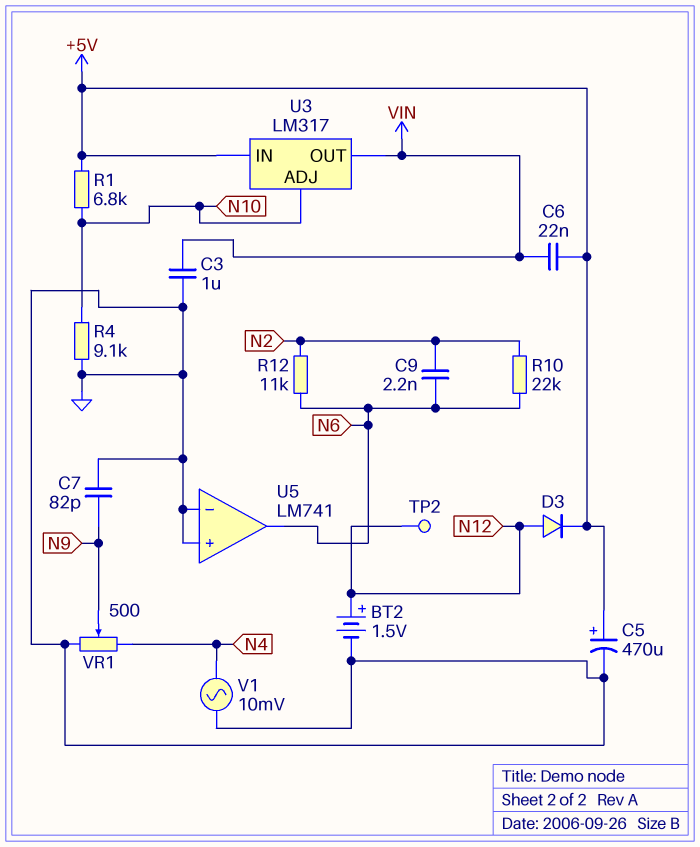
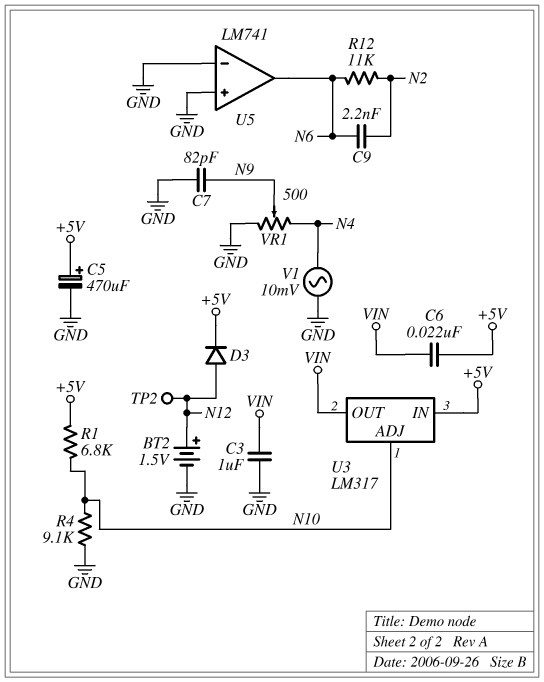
R10: 22k (N2, N6) -> none

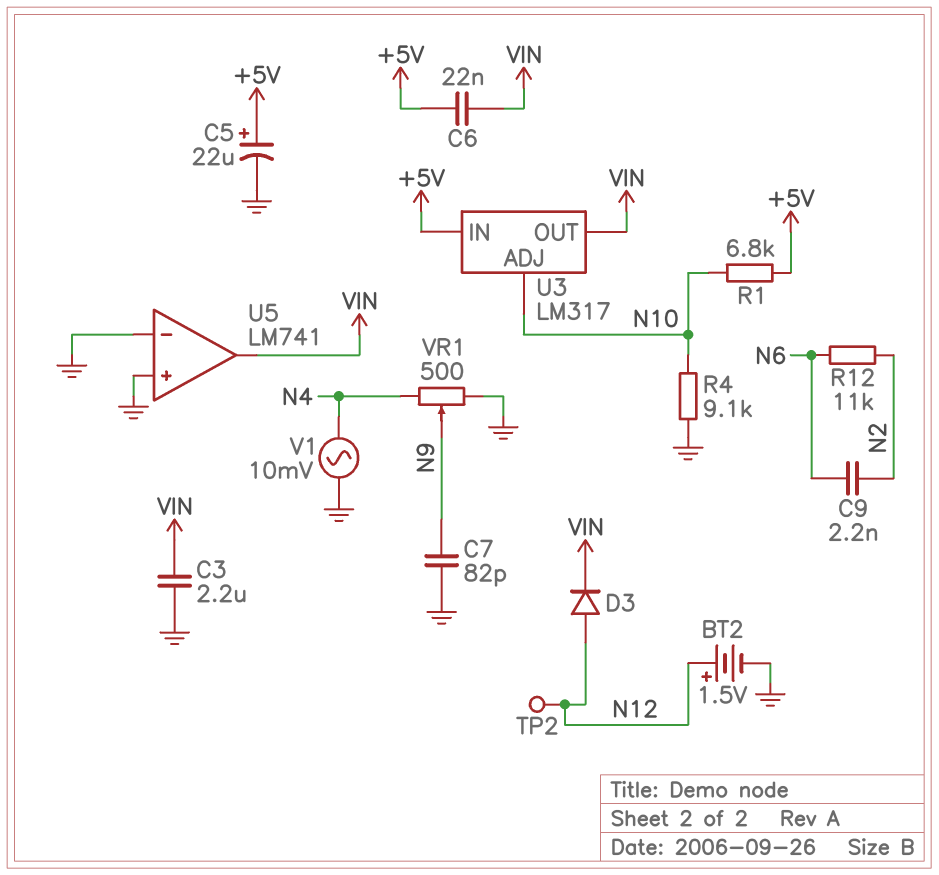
C3: 1uF (GND, VIN) -> 2.2uF (GND, VIN)
C5: 470uF (plus +5V, minus GND) -> 22uF (plus +5V, minus GND)
D3: diode (A N12, K +5V) -> diode (A N12, K VIN)
U5 pin out: N6 -> VIN

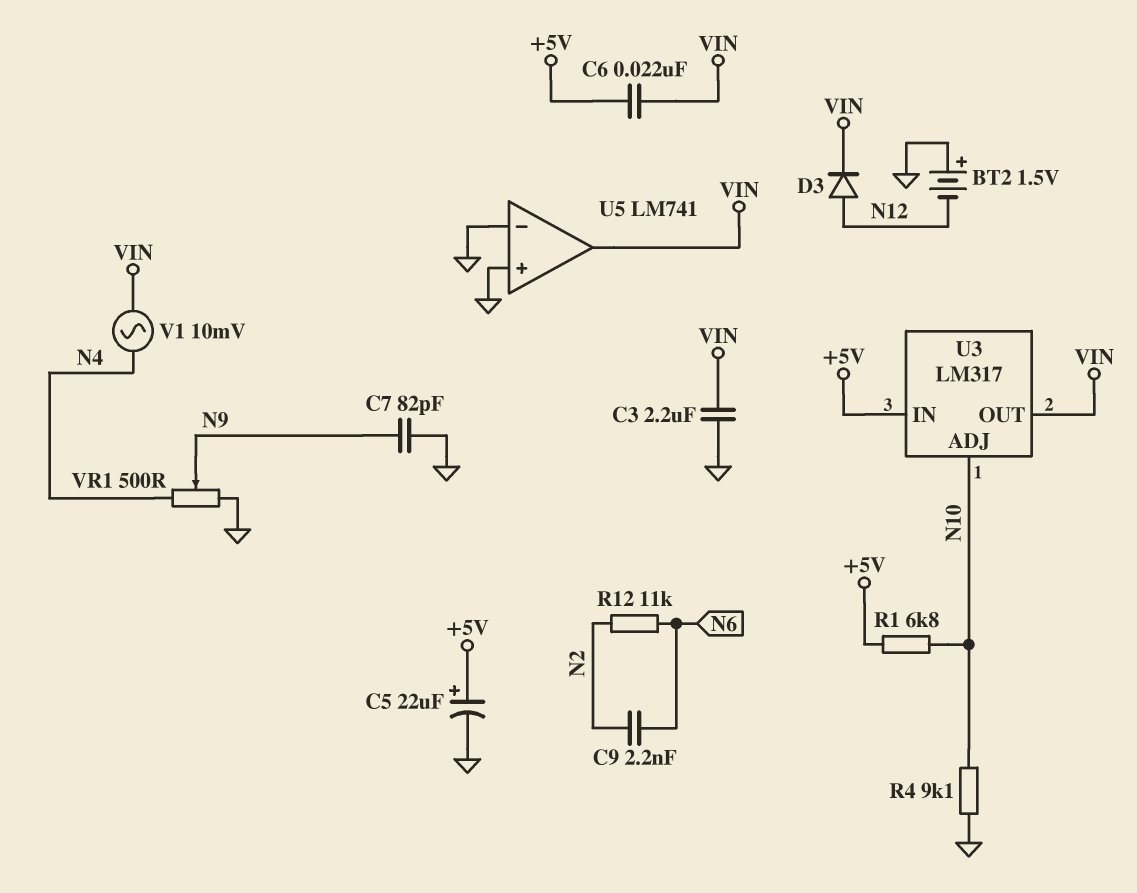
BT2: 1.5V (plus N12, minus GND) -> 1.5V (plus GND, minus N12)
TP2: test point (N12) -> none
V1: AC 10mV (GND, N4) -> AC 10mV (N4, VIN)

